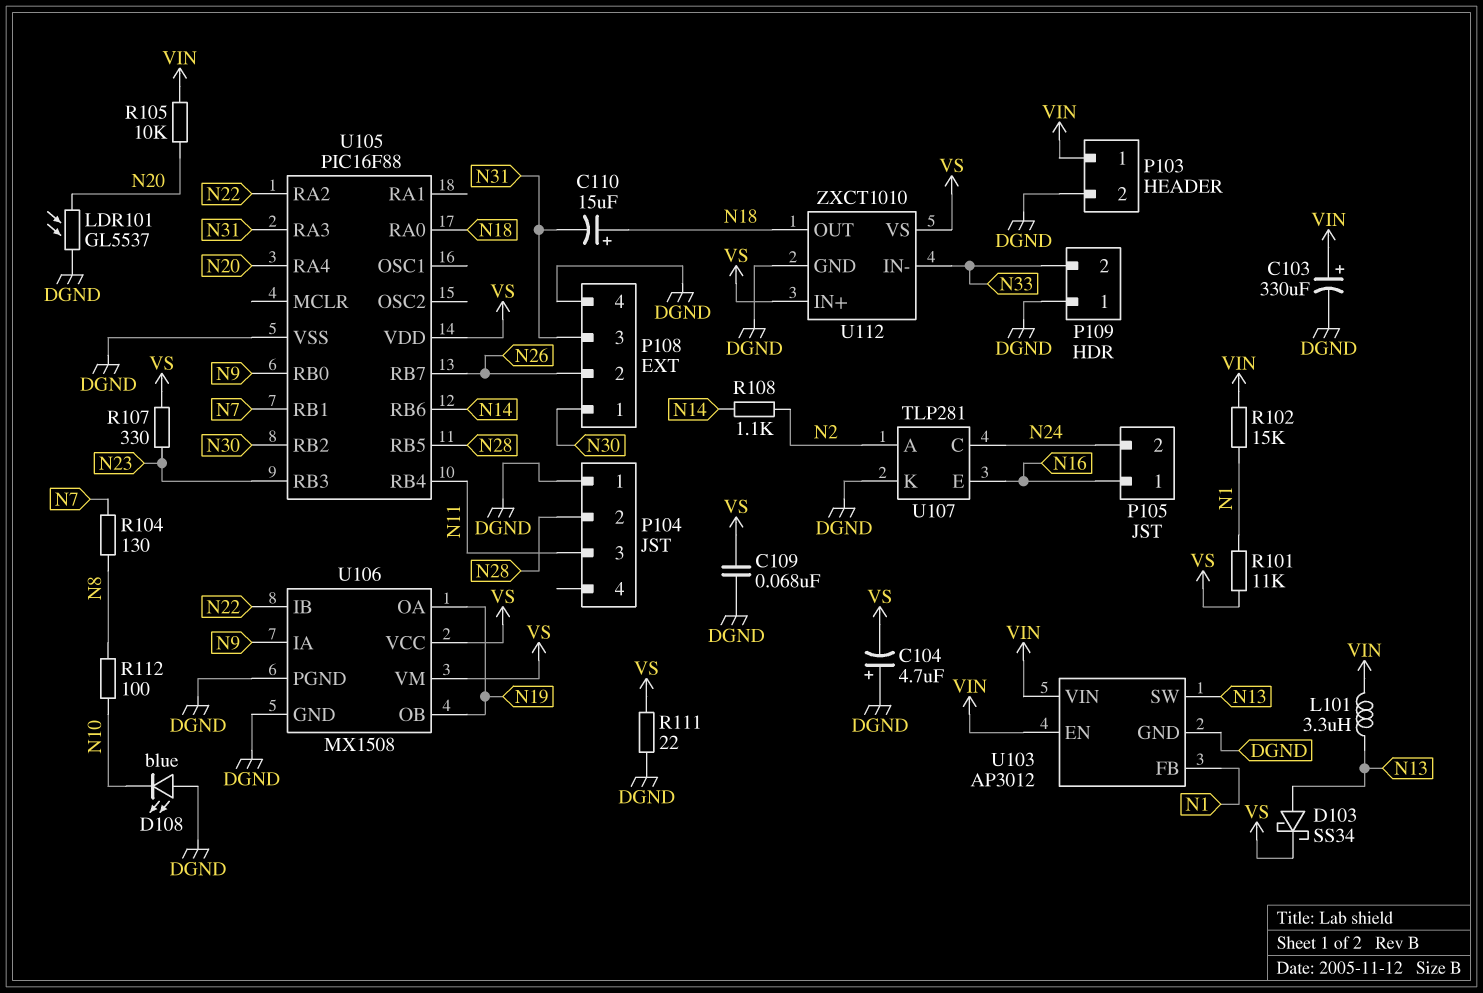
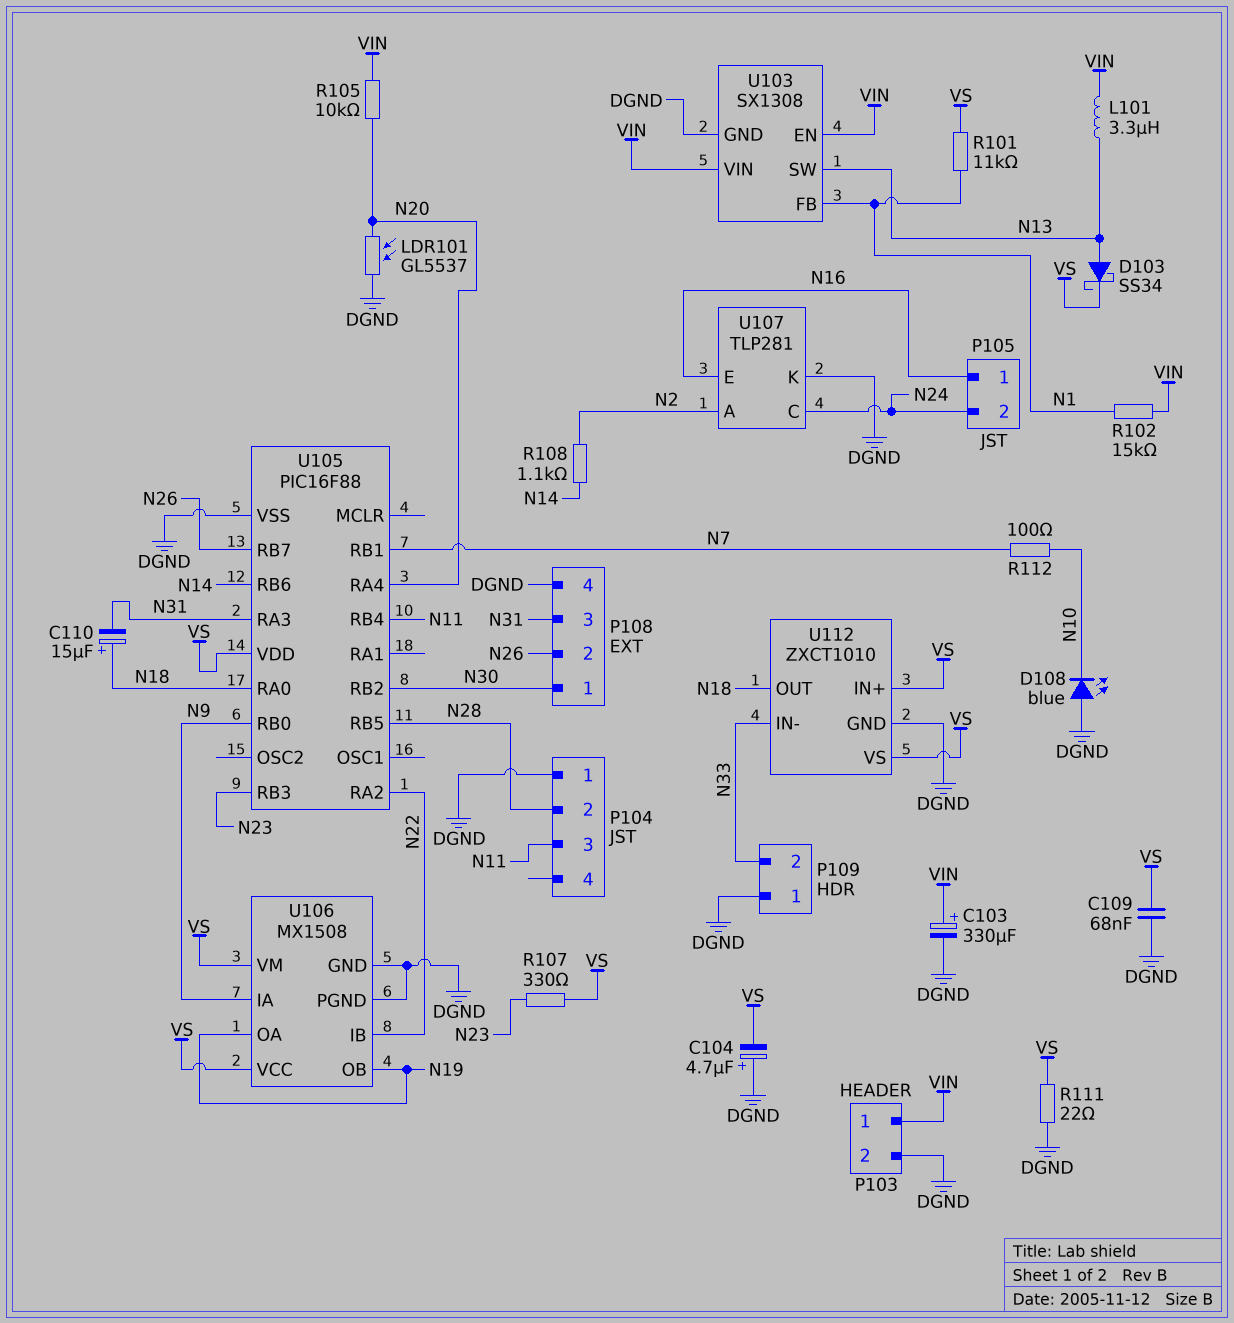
R104: 130 (N7, N8) -> none
R112: 100 (N8, N10) -> 100 (N7, N10)
U103: AP3012 -> SX1308

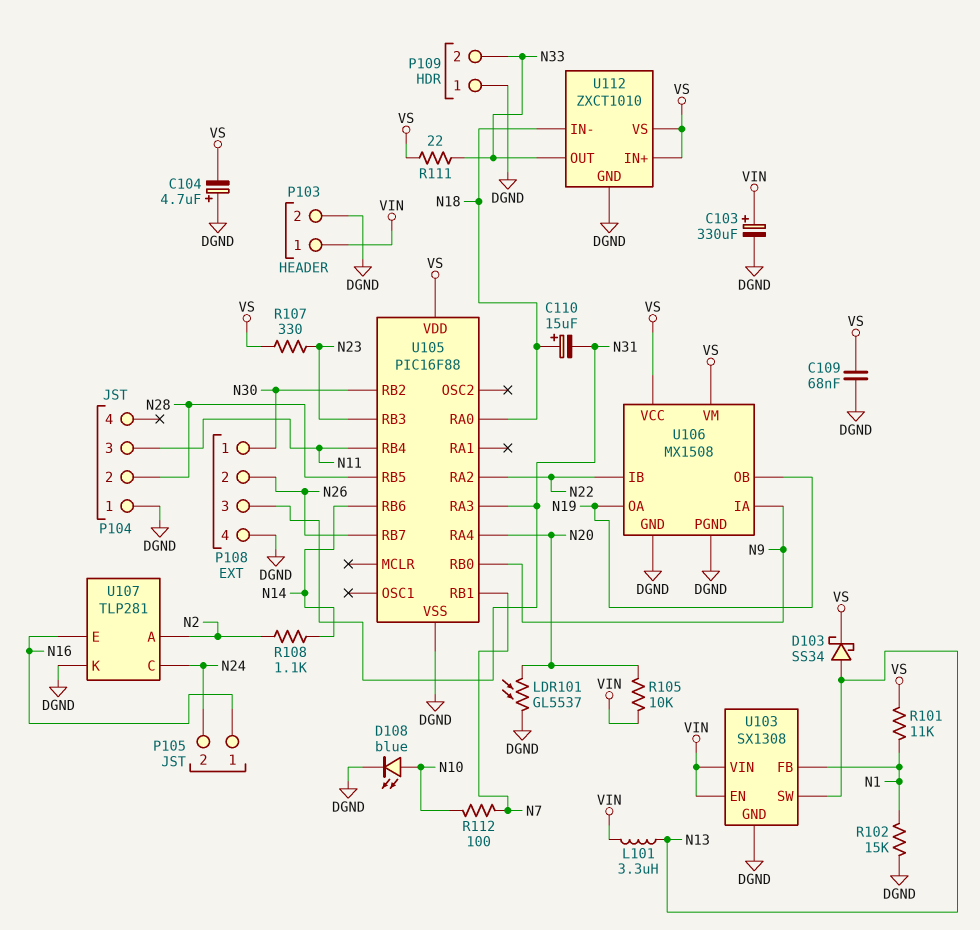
D108: LED blue (A DGND, K N10) -> LED blue (A N10, K DGND)
R102: 15k (N1, VIN) -> 15k (DGND, N1)
R111: 22 (DGND, VS) -> 22 (N33, VS)
U112 pin IN-: N33 -> N18
U112 pin OUT: N18 -> N33

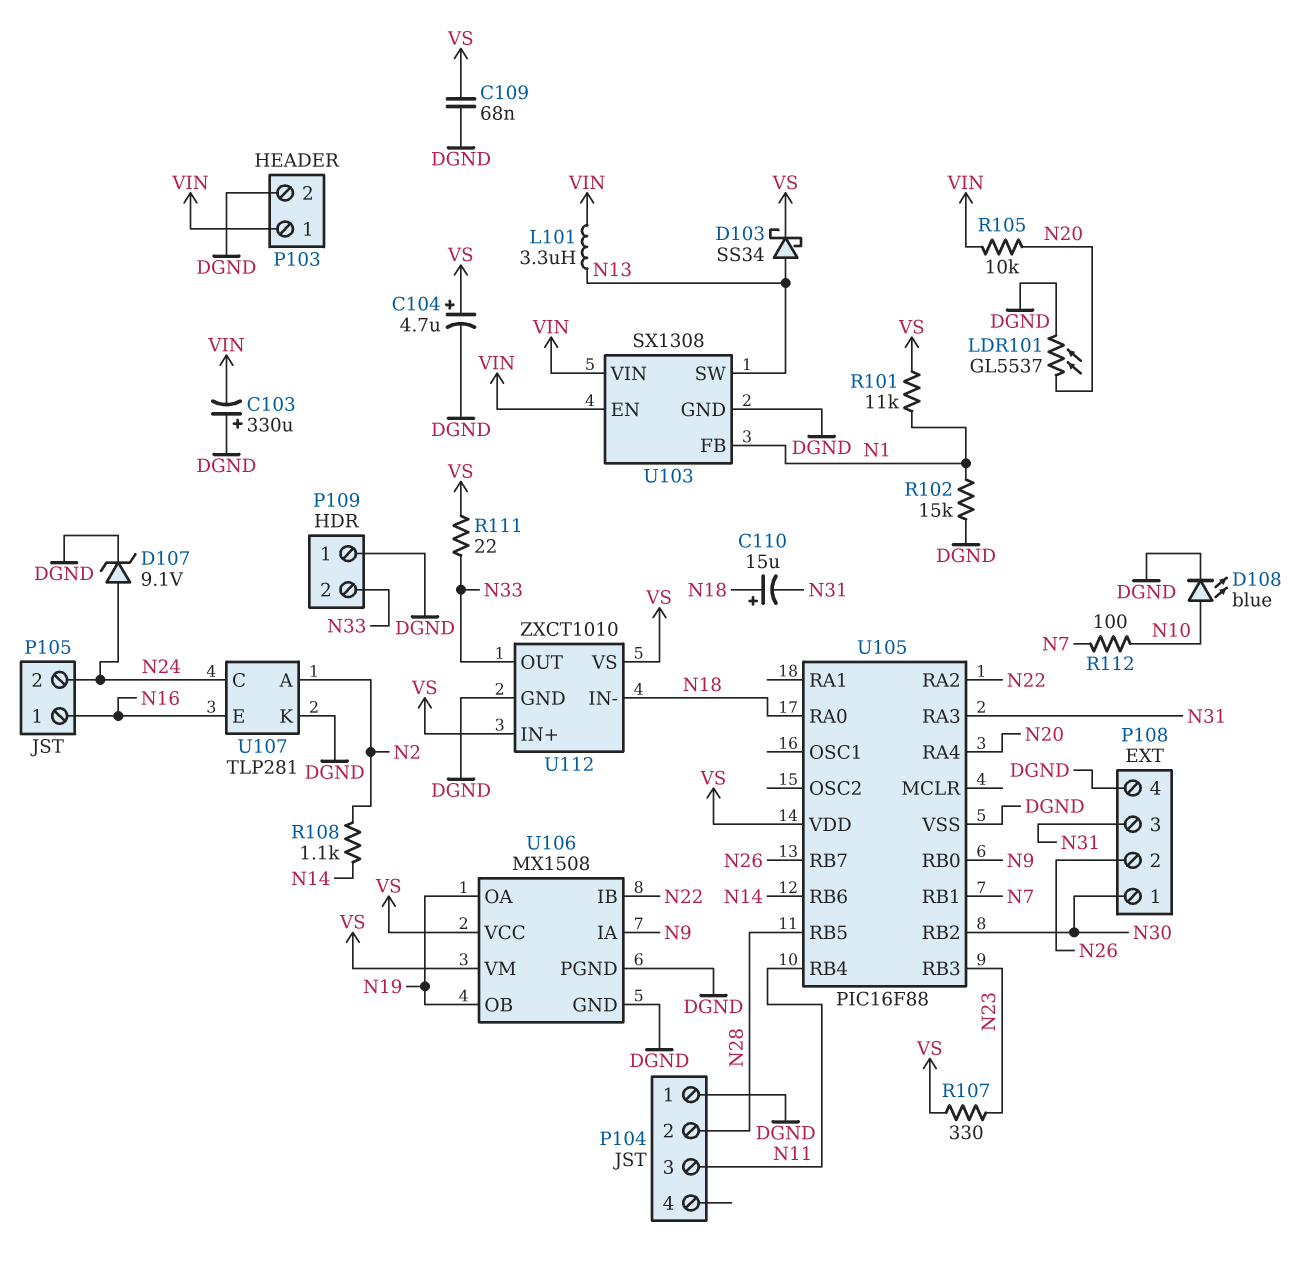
C103: 330uF (plus VIN, minus DGND) -> 330uF (plus DGND, minus VIN)
C104: 4.7uF (plus DGND, minus VS) -> 4.7uF (plus VS, minus DGND)
D107: none -> zener 9.1V (A N24, K DGND)

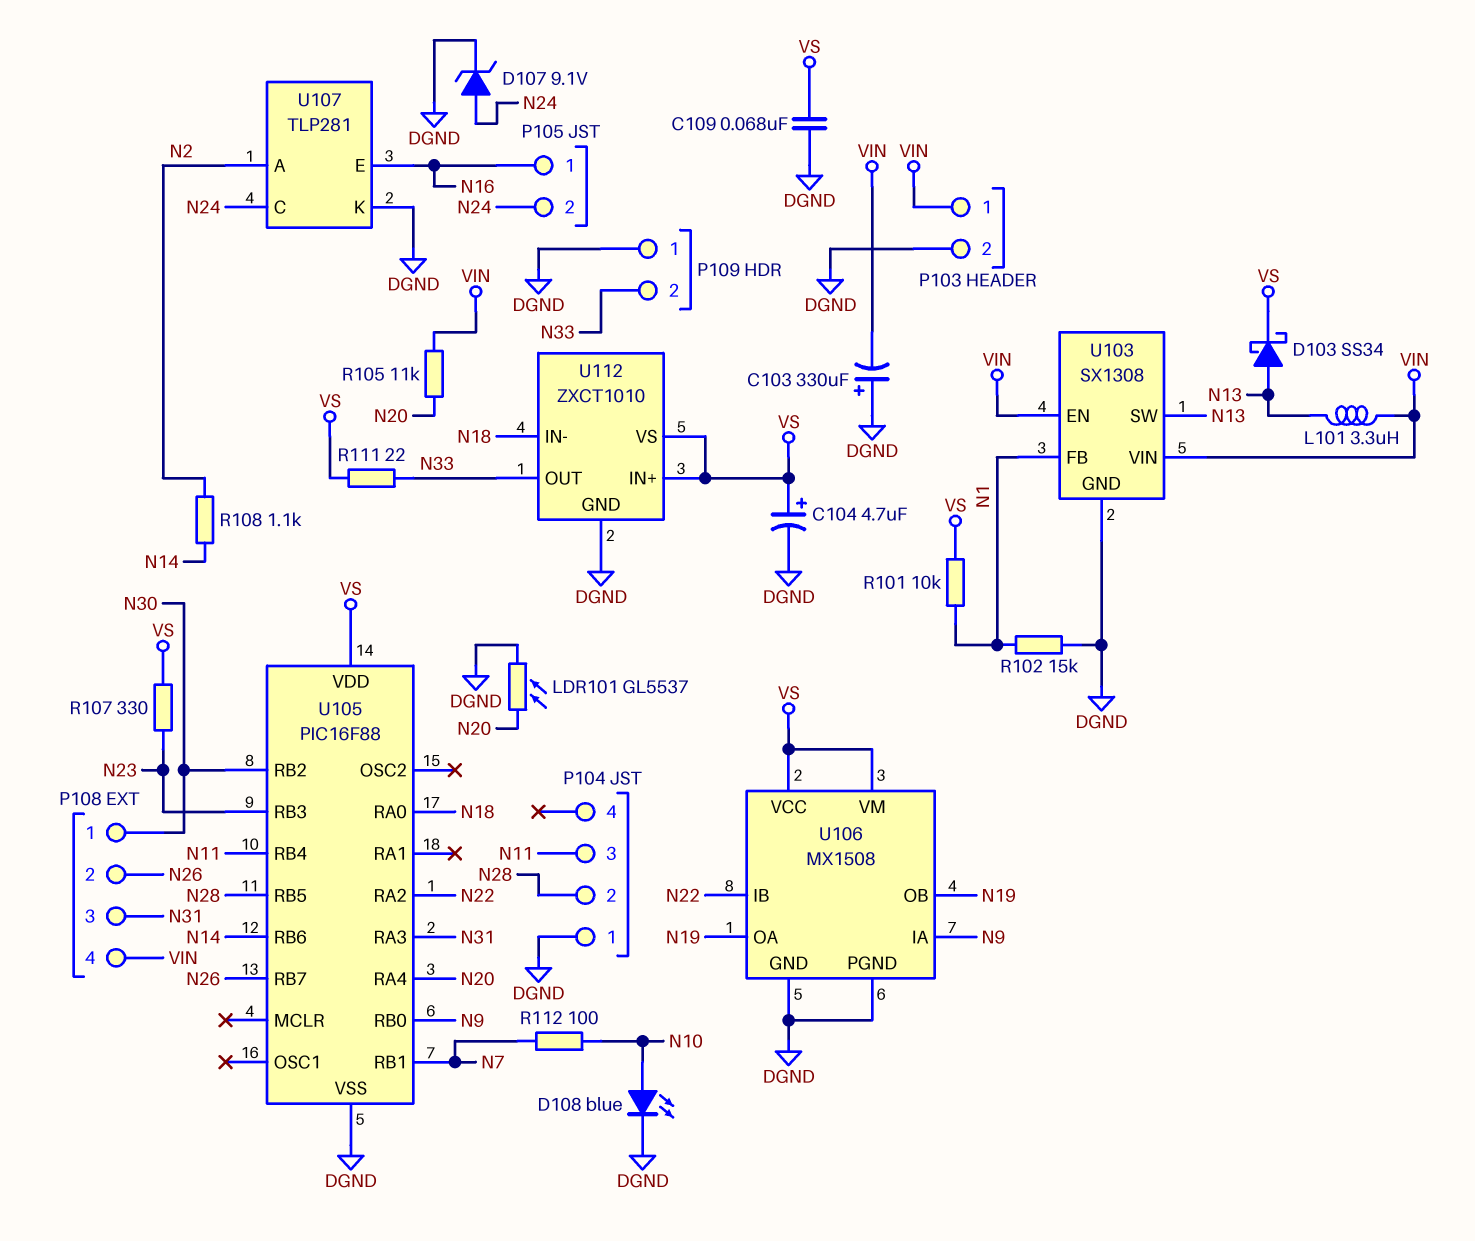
C110: 15uF (plus N18, minus N31) -> none
P108 pin 4: DGND -> VIN
R101: 11k (N1, VS) -> 10k (N1, VS)
R105: 10k (N20, VIN) -> 11k (N20, VIN)

